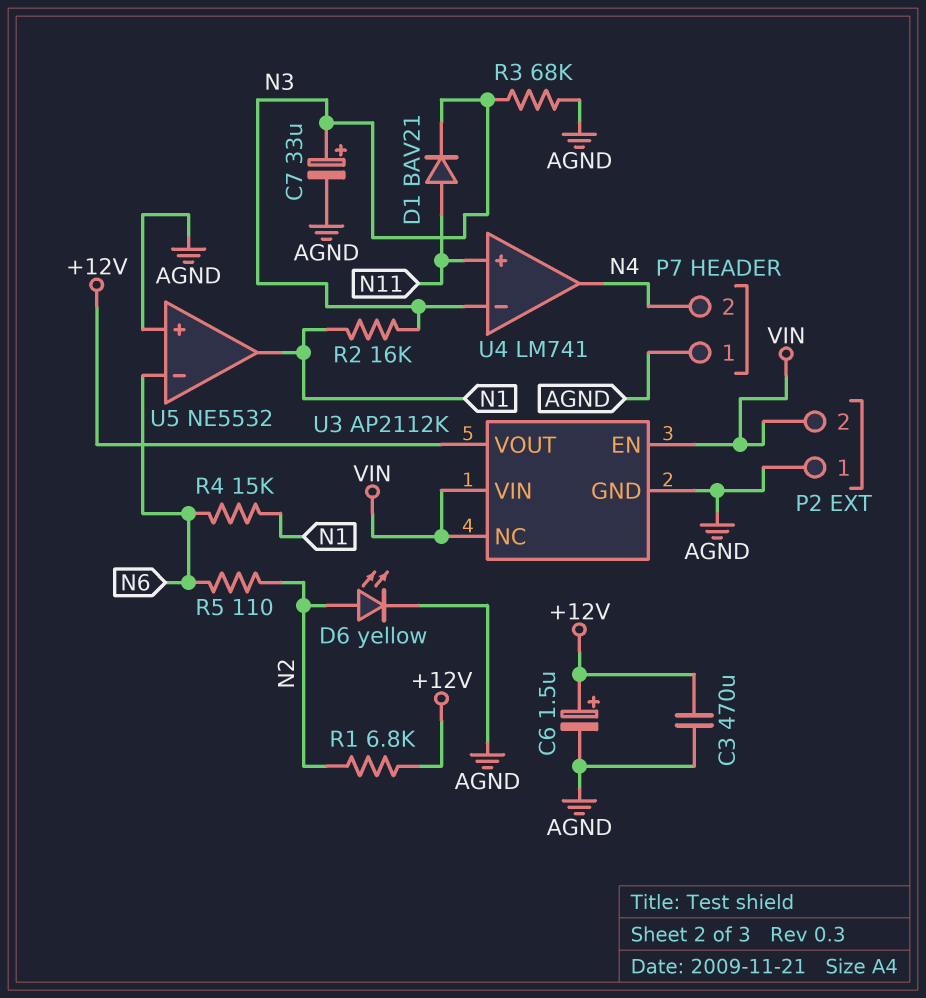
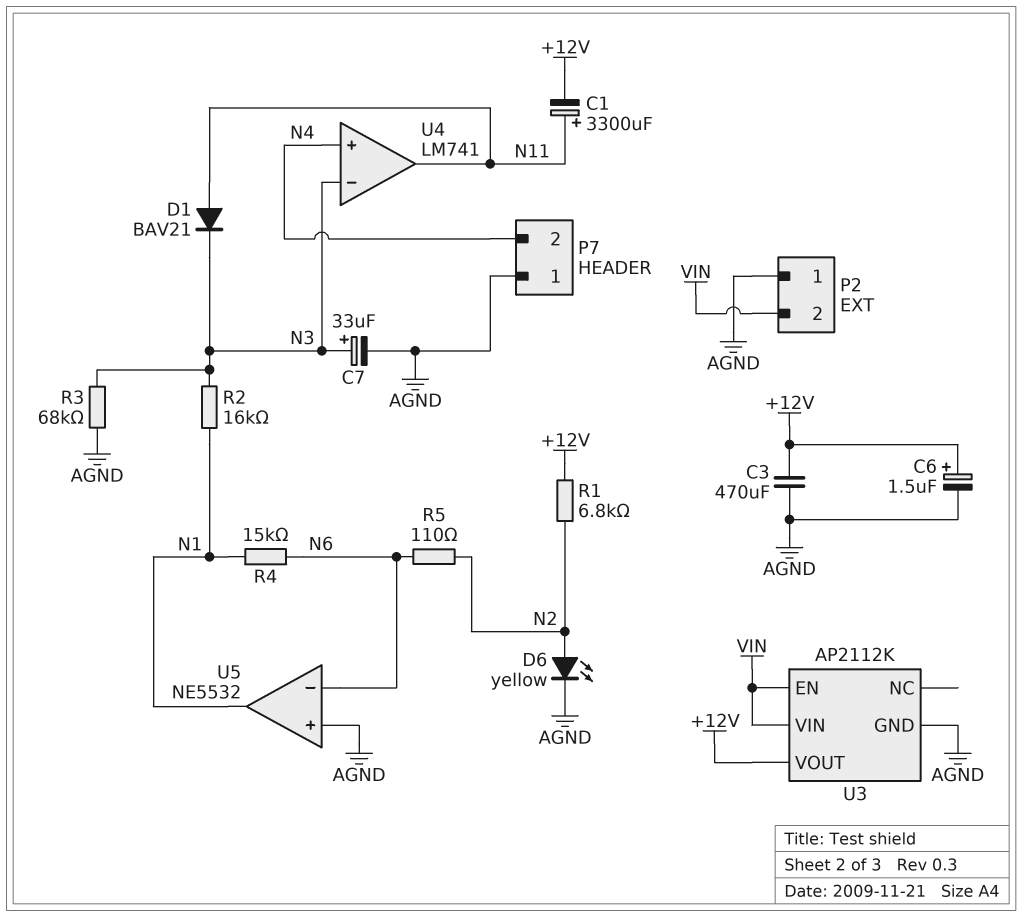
C1: none -> 3300uF (plus N11, minus +12V)
U3 pin NC: VIN -> none
U4 pin in+: N11 -> N4
U4 pin out: N4 -> N11

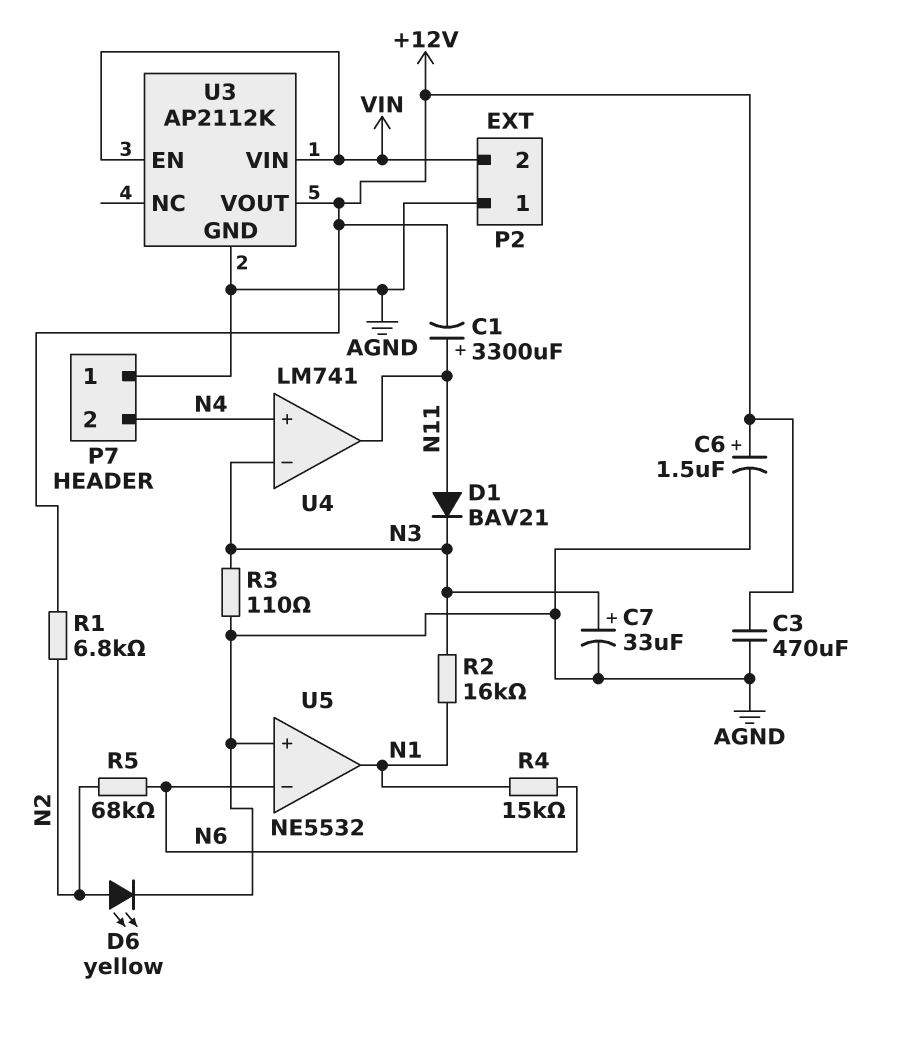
R3: 68k (AGND, N3) -> 110 (AGND, N3)
R5: 110 (N2, N6) -> 68k (N2, N6)

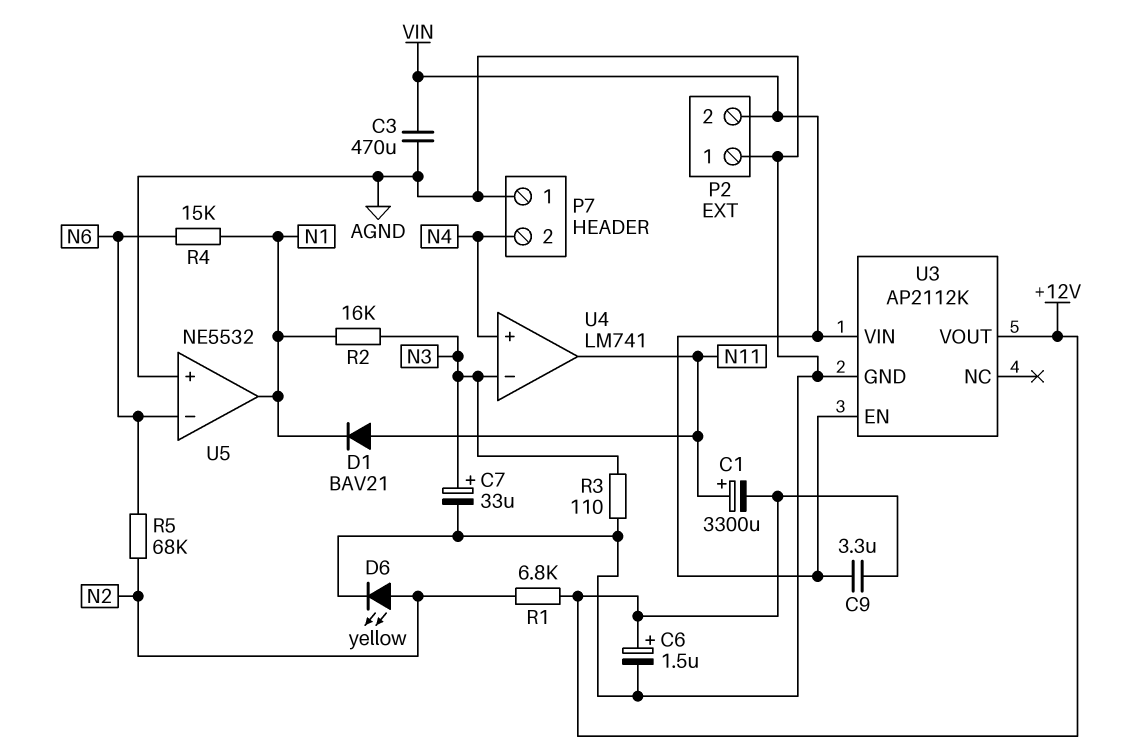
C3: 470uF (+12V, AGND) -> 470uF (AGND, VIN)
C9: none -> 3.3uF (+12V, VIN)
D1: diode BAV21 (A N11, K N3) -> diode BAV21 (A N11, K N1)

